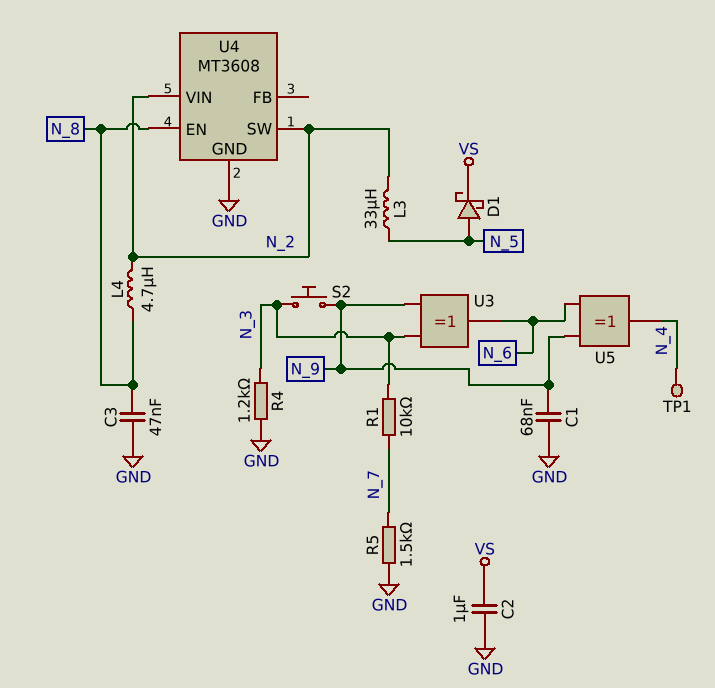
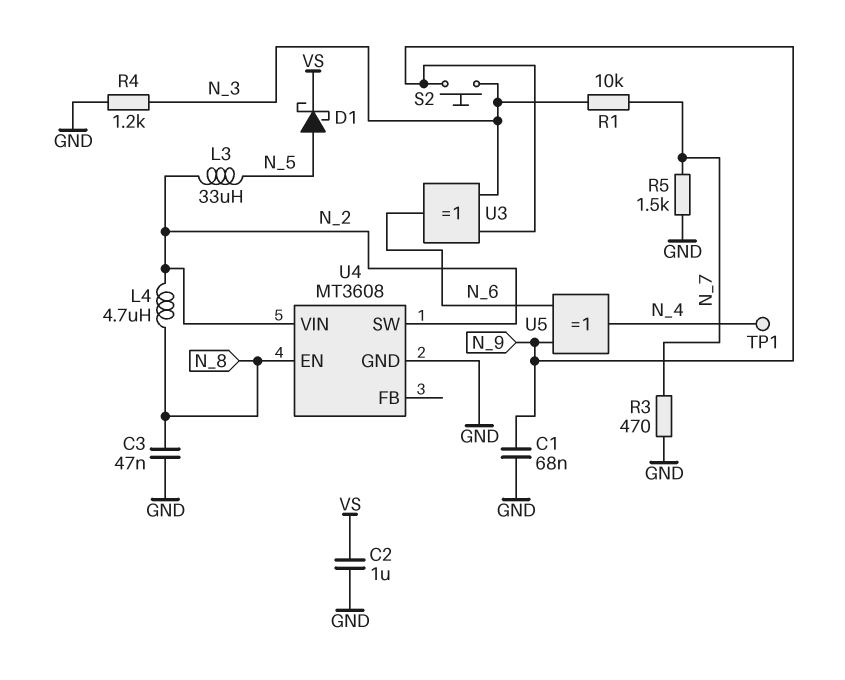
R3: none -> 470 (GND, N_7)

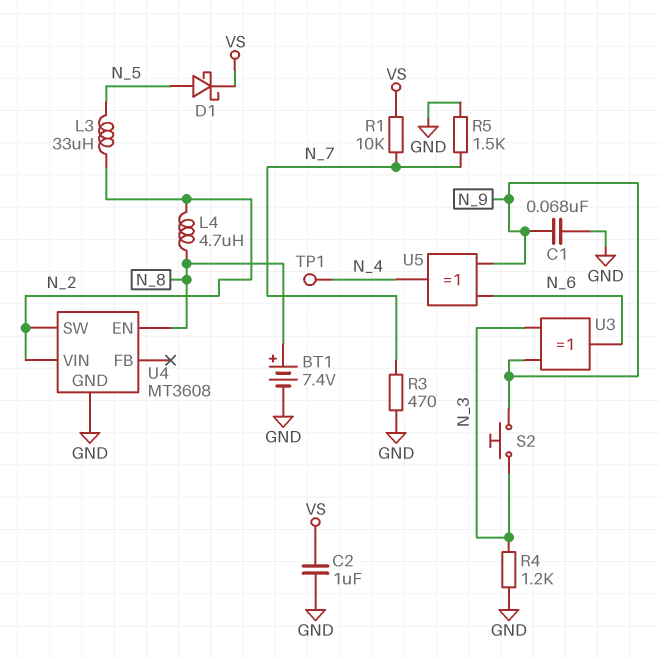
BT1: none -> 7.4V (plus N_8, minus GND)
C3: 47nF (GND, N_8) -> none
R1: 10k (N_3, N_7) -> 10k (N_7, VS)

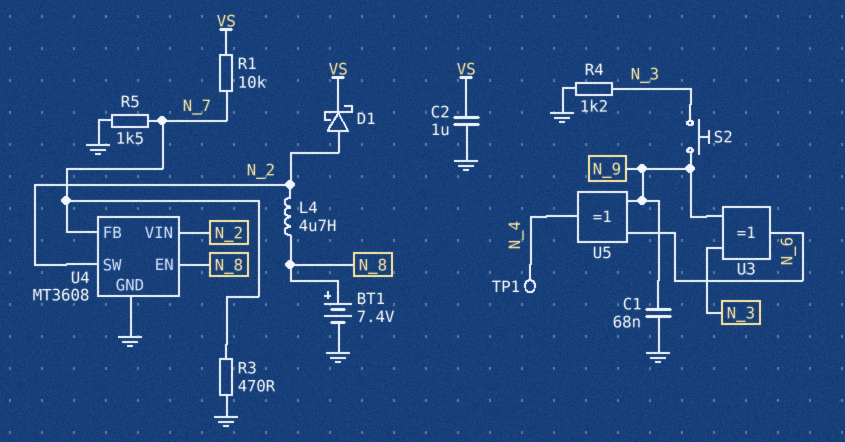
D1: schottky (A N_5, K VS) -> schottky (A N_2, K VS)
L3: 33uH (N_2, N_5) -> none
U4 pin FB: none -> N_7

